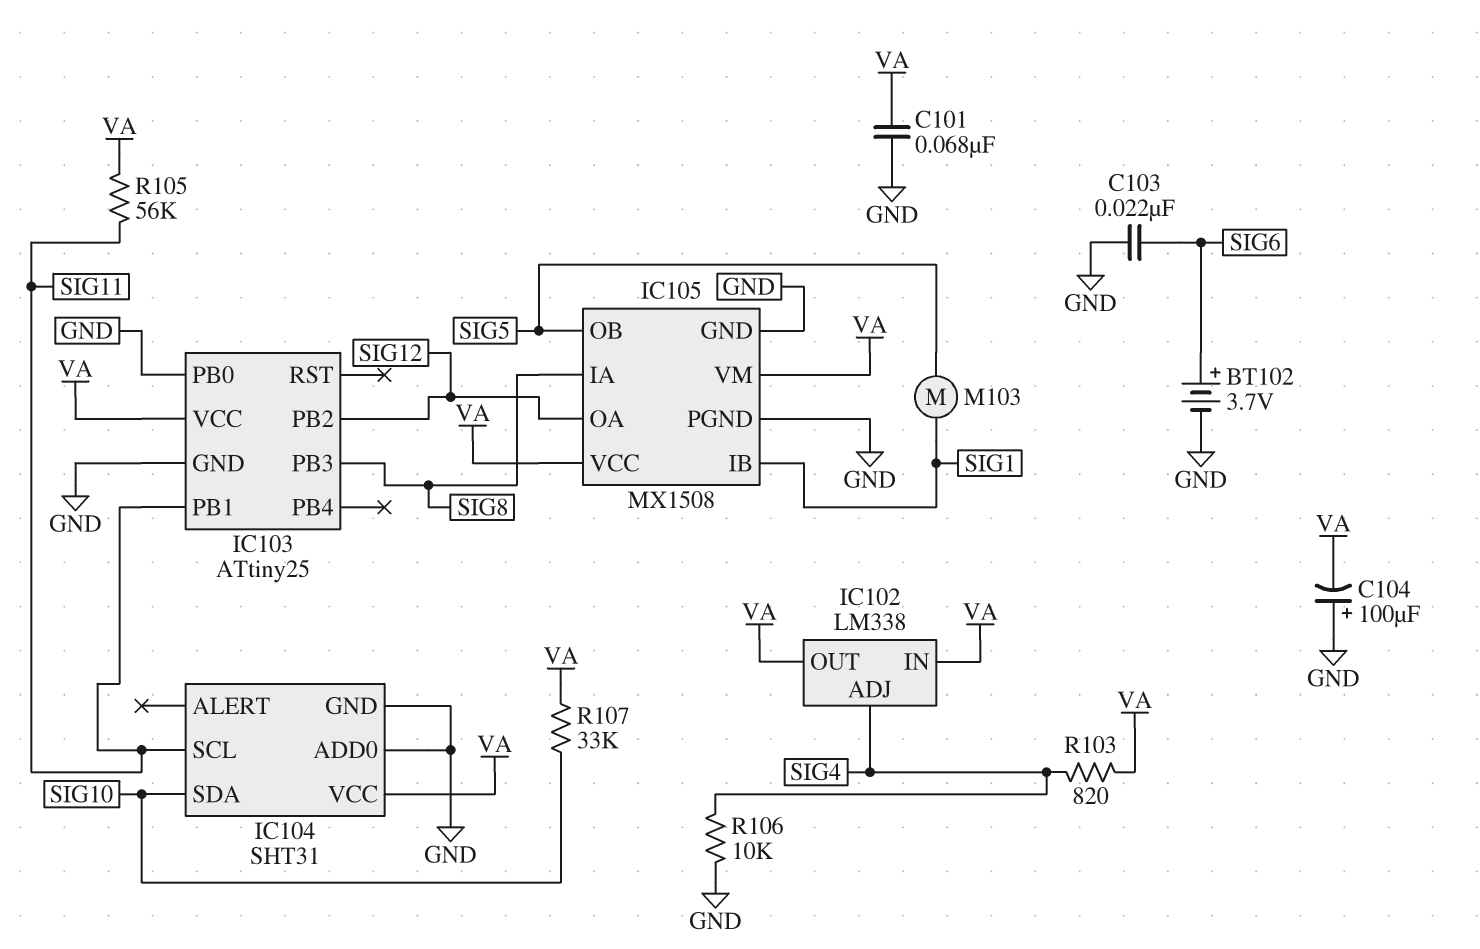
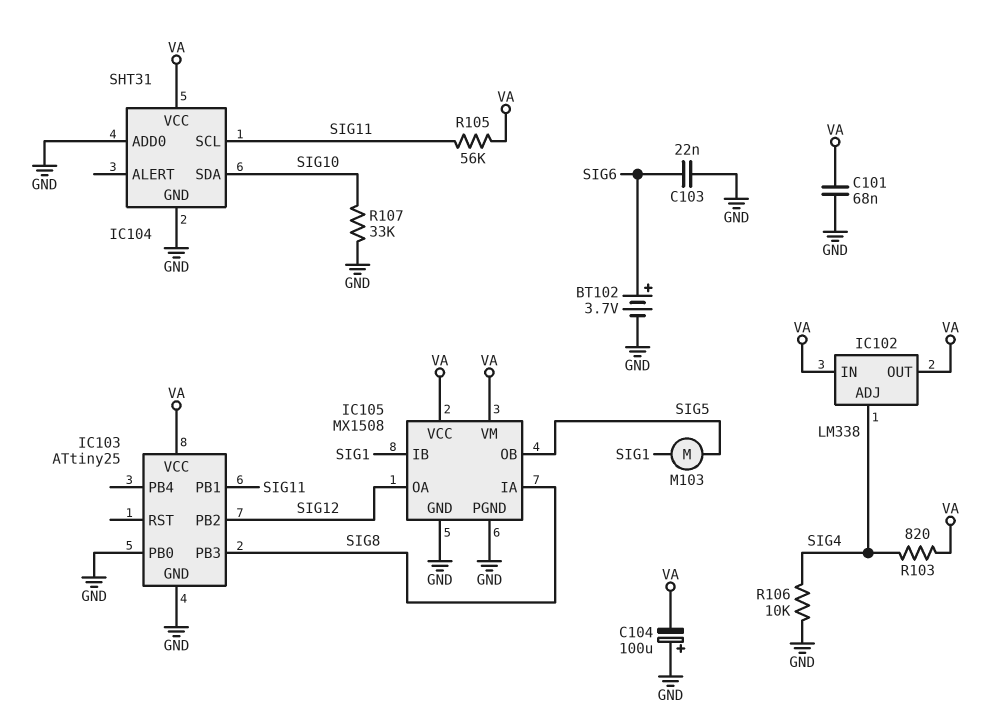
R107: 33k (SIG10, VA) -> 33k (GND, SIG10)

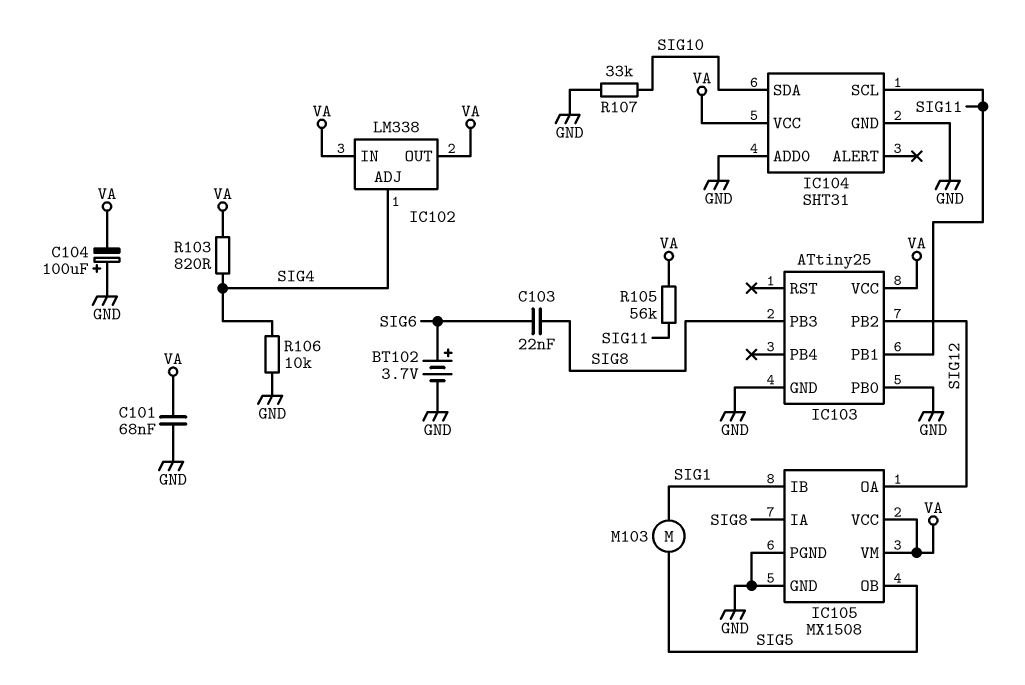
C103: 22nF (GND, SIG6) -> 22nF (SIG6, SIG8)

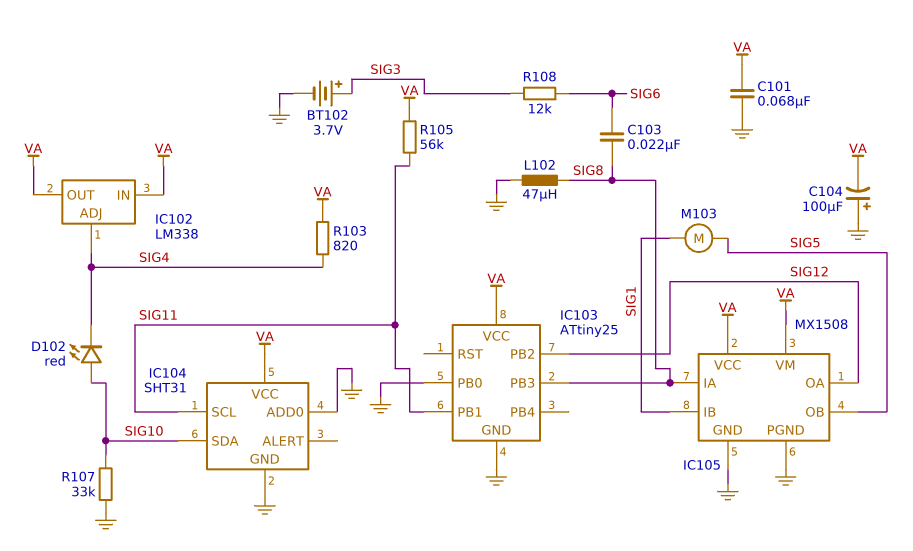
BT102: 3.7V (plus SIG6, minus GND) -> 3.7V (plus SIG3, minus GND)
D102: none -> LED red (A SIG10, K SIG4)
L102: none -> 47uH (GND, SIG8)
R106: 10k (GND, SIG4) -> none
R108: none -> 12k (SIG3, SIG6)

